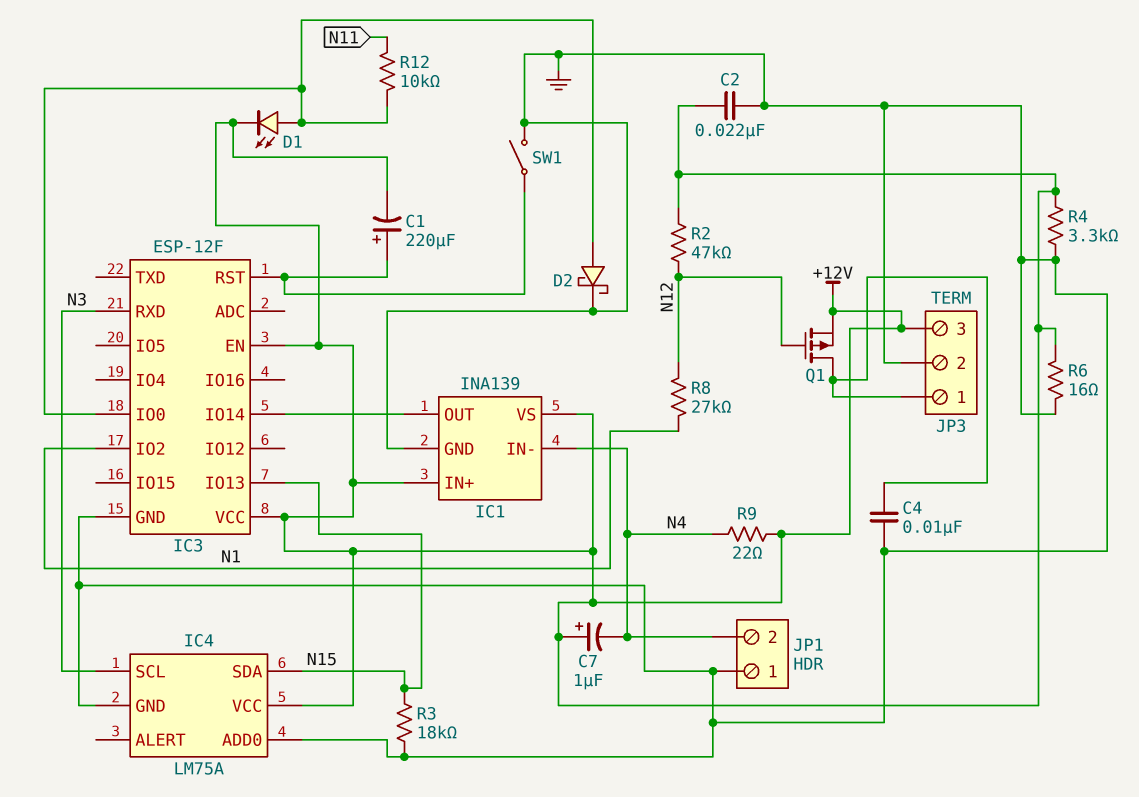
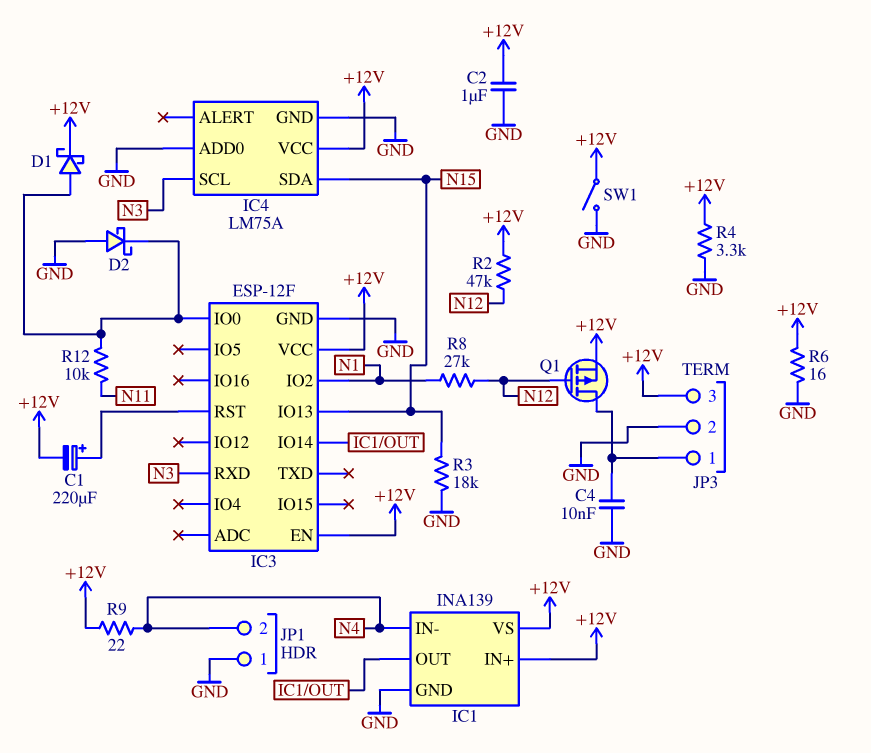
C2: 22nF (+12V, GND) -> 1uF (+12V, GND)
C7: 1uF (plus +12V, minus N4) -> none
D1: LED (A IC3/IO0, K +12V) -> schottky (A IC3/IO0, K +12V)
D2: schottky (A IC3/IO0, K GND) -> schottky (A GND, K IC3/IO0)
SW1: switch (GND, IC3/RST) -> switch (+12V, GND)

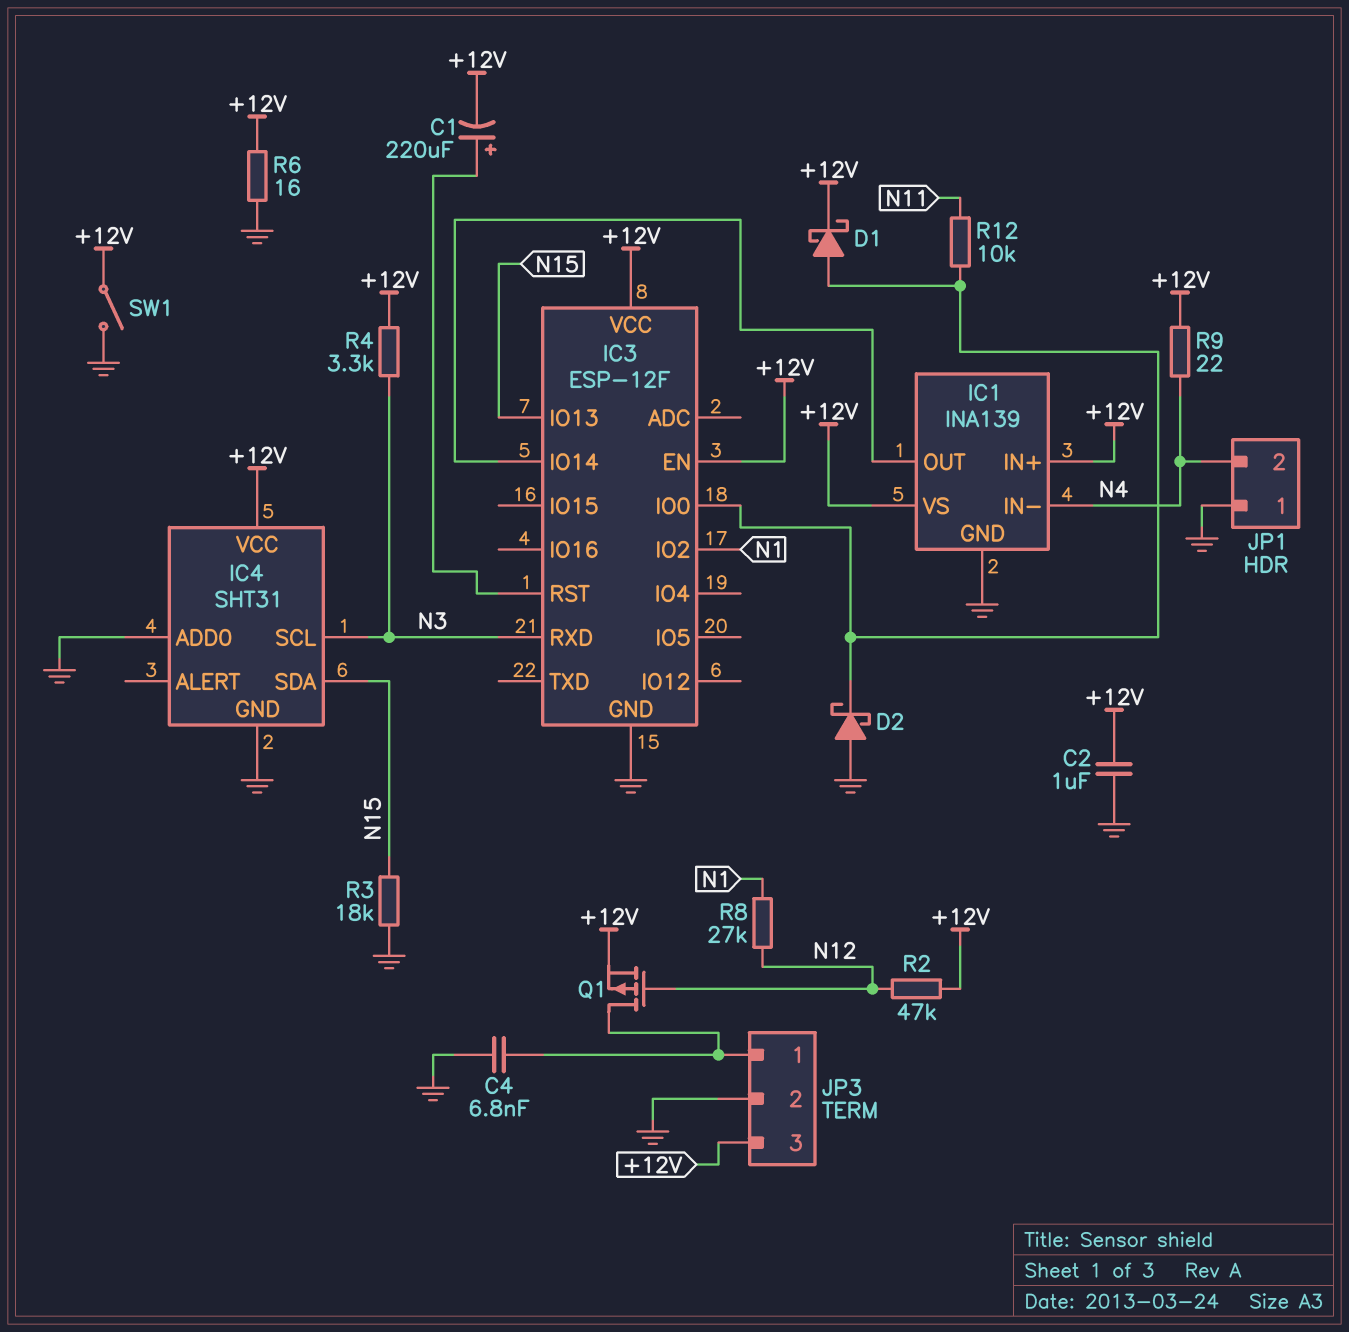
C4: 10nF (GND, JP3/1) -> 6.8nF (GND, JP3/1)
IC4: LM75A -> SHT31
R4: 3.3k (+12V, GND) -> 3.3k (+12V, N3)

